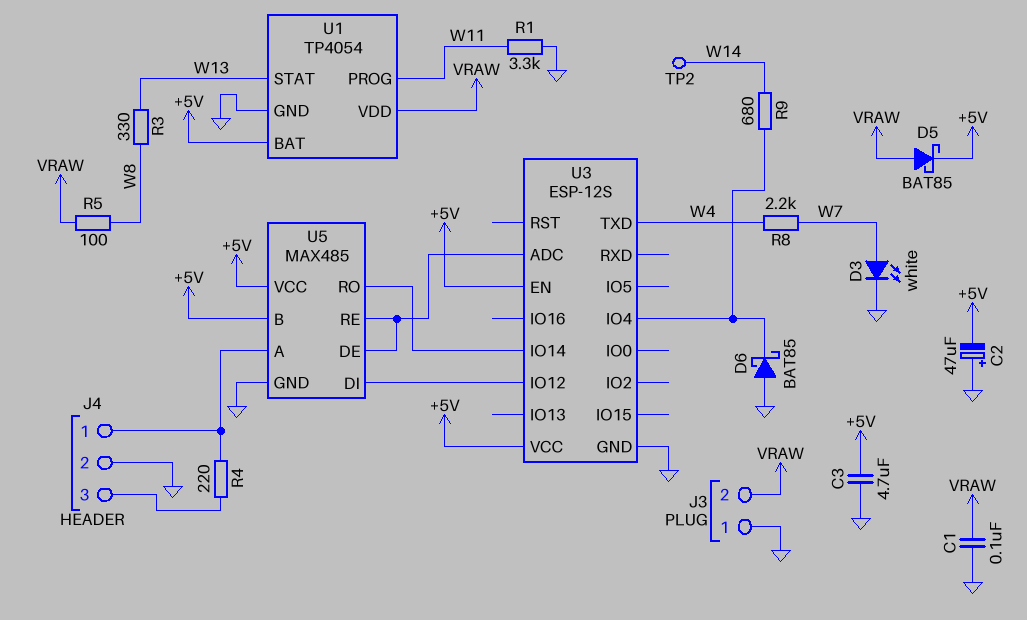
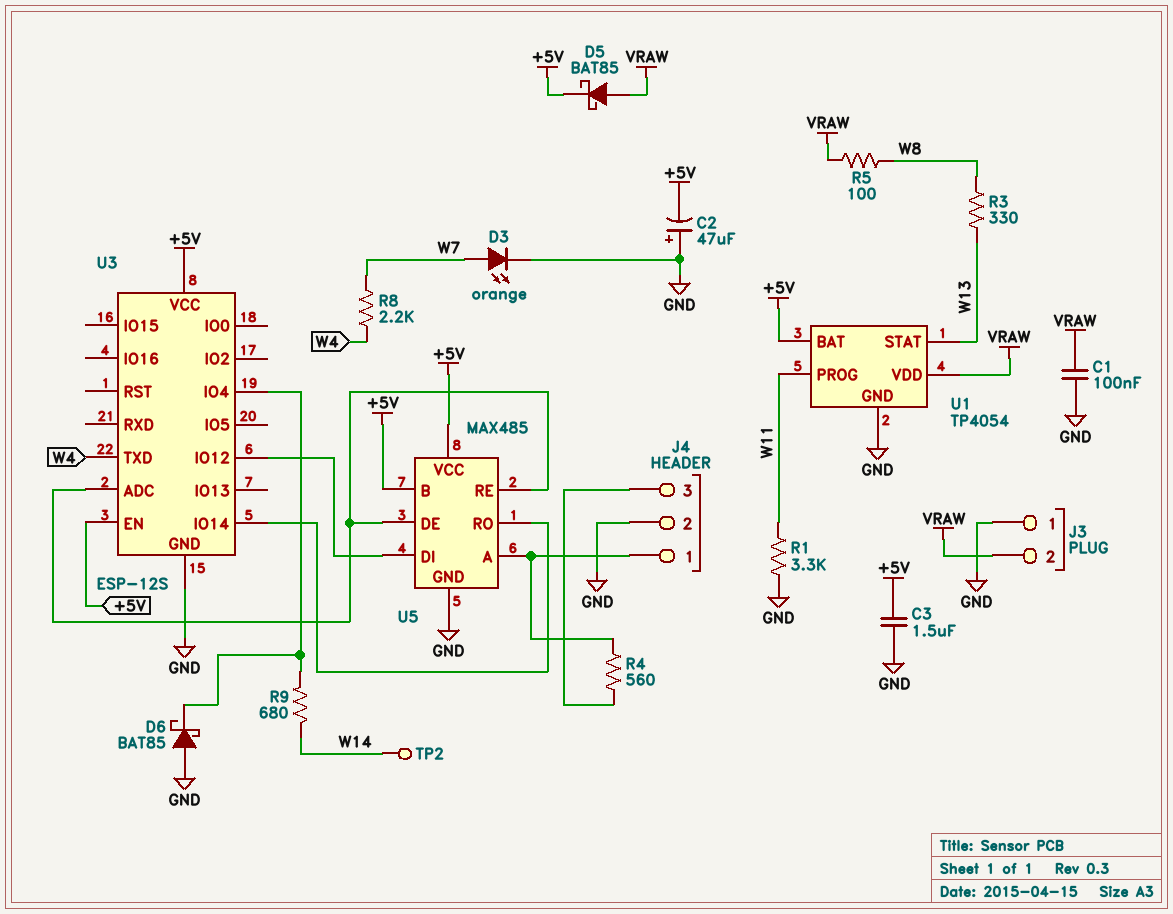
C3: 4.7uF (+5V, GND) -> 1.5uF (+5V, GND)
D3: LED white (A W7, K GND) -> LED orange (A W7, K GND)
R4: 220 (J4/1, J4/3) -> 560 (J4/1, J4/3)

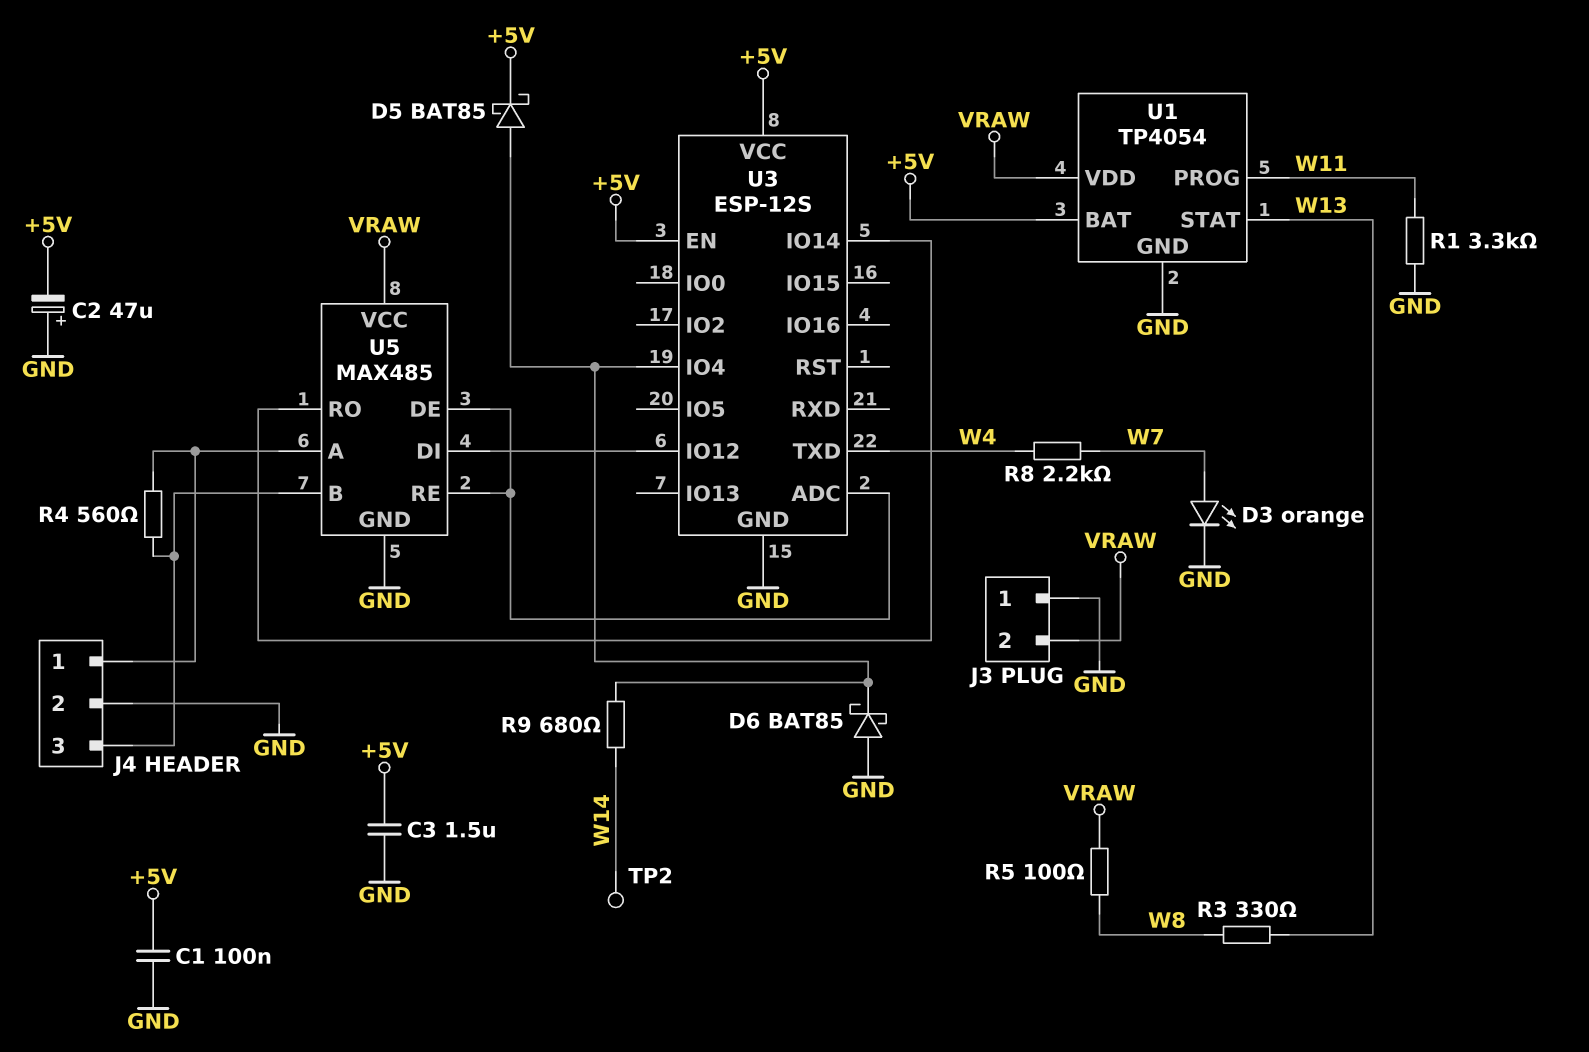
C1: 100nF (GND, VRAW) -> 100nF (+5V, GND)
D5: schottky BAT85 (A VRAW, K +5V) -> schottky BAT85 (A U3/IO4, K +5V)
U5 pin B: +5V -> J4/3
U5 pin VCC: +5V -> VRAW

